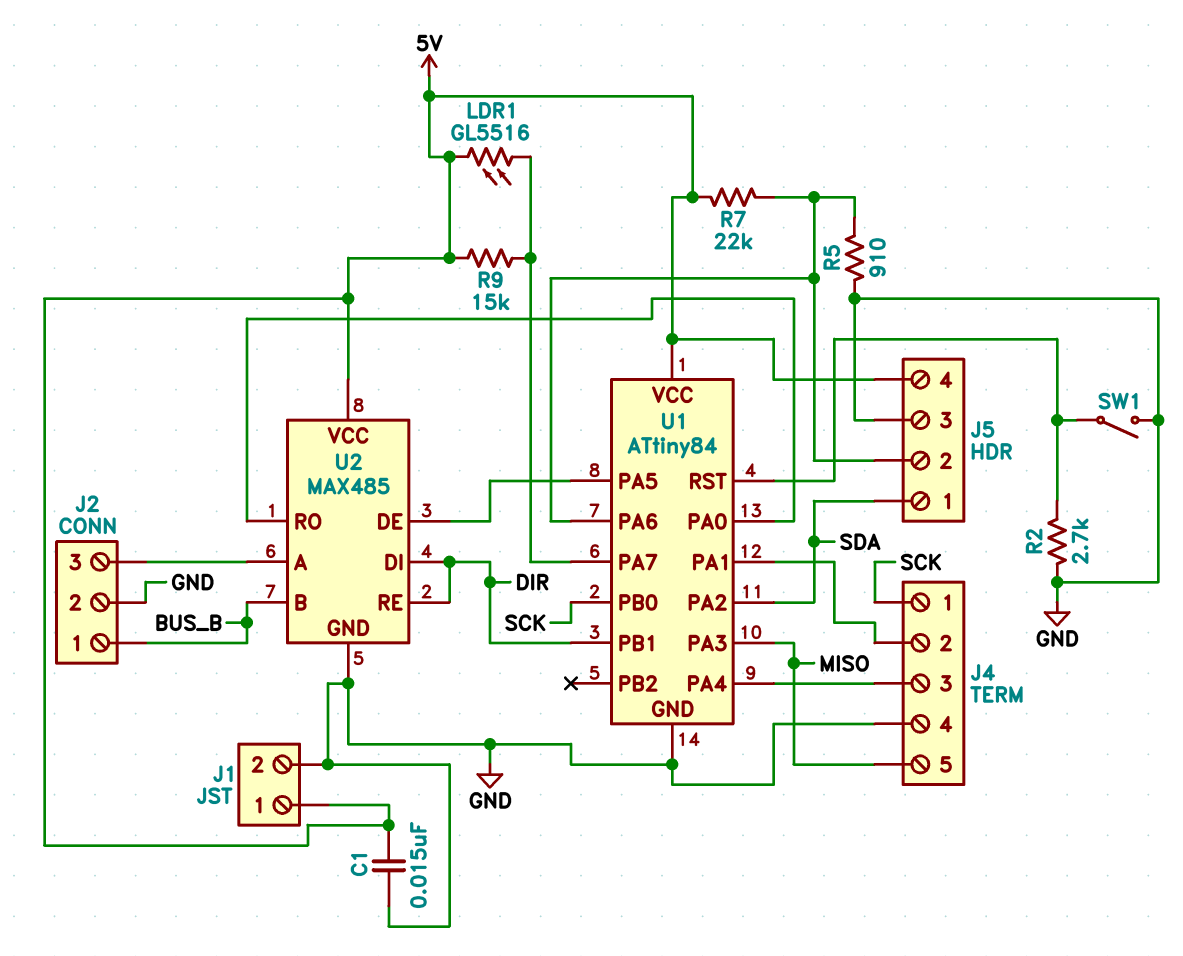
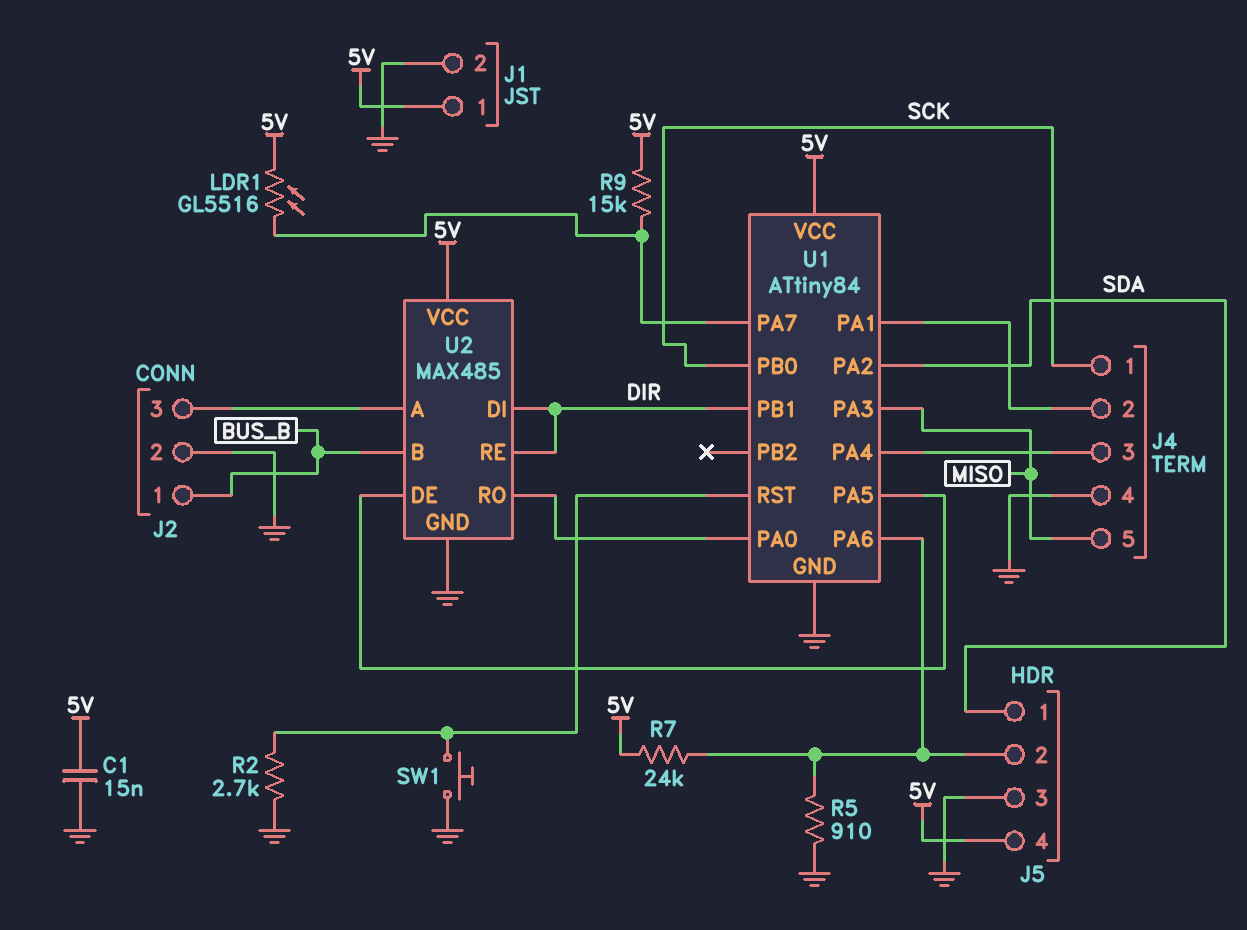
R7: 22k (5V, J5/2) -> 24k (5V, J5/2)
SW1: switch (GND, U1/RST) -> button (GND, U1/RST)

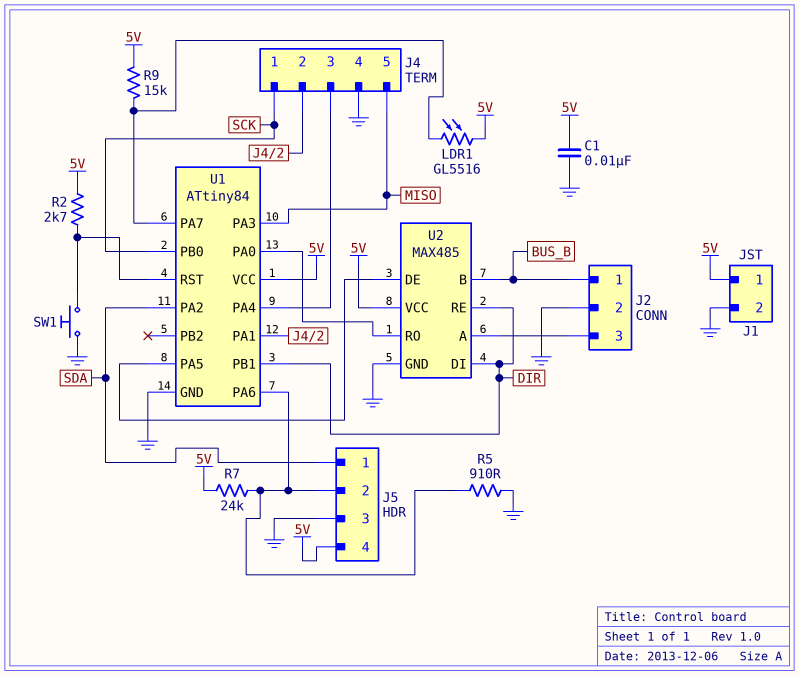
C1: 15nF (5V, GND) -> 10nF (5V, GND)
R2: 2.7k (GND, U1/RST) -> 2.7k (5V, U1/RST)

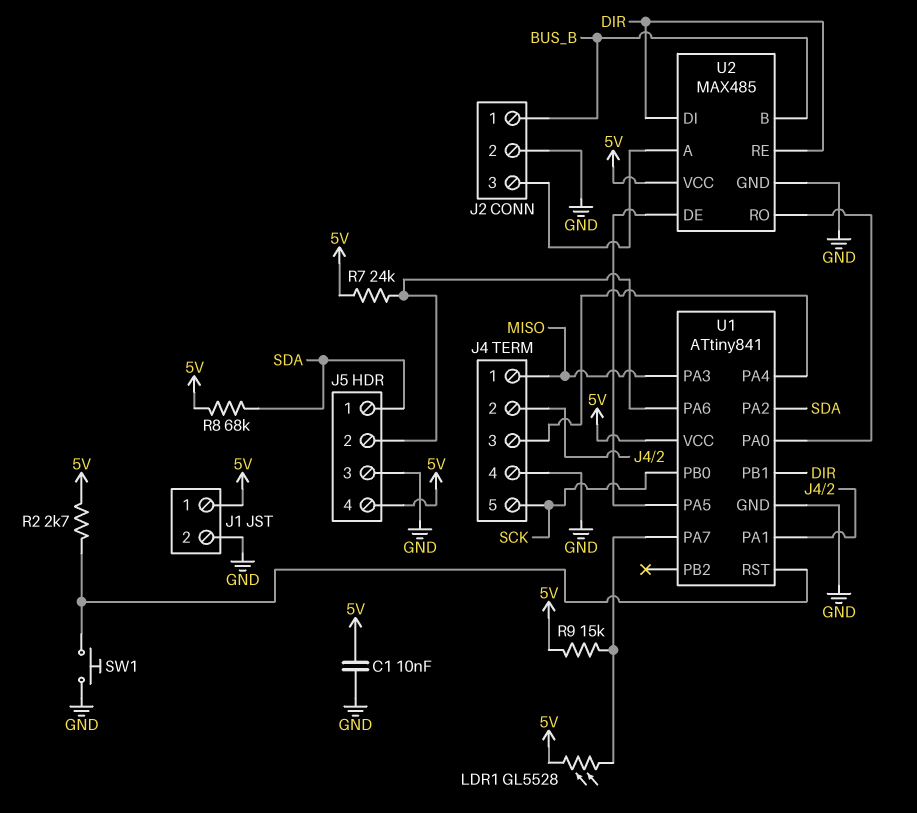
J4 pin 1: SCK -> MISO
J4 pin 5: MISO -> SCK
LDR1: GL5516 (5V, U1/PA7) -> GL5528 (5V, U1/PA7)
R5: 910 (GND, J5/2) -> none
R8: none -> 68k (5V, SDA)
U1: ATtiny84 -> ATtiny841

